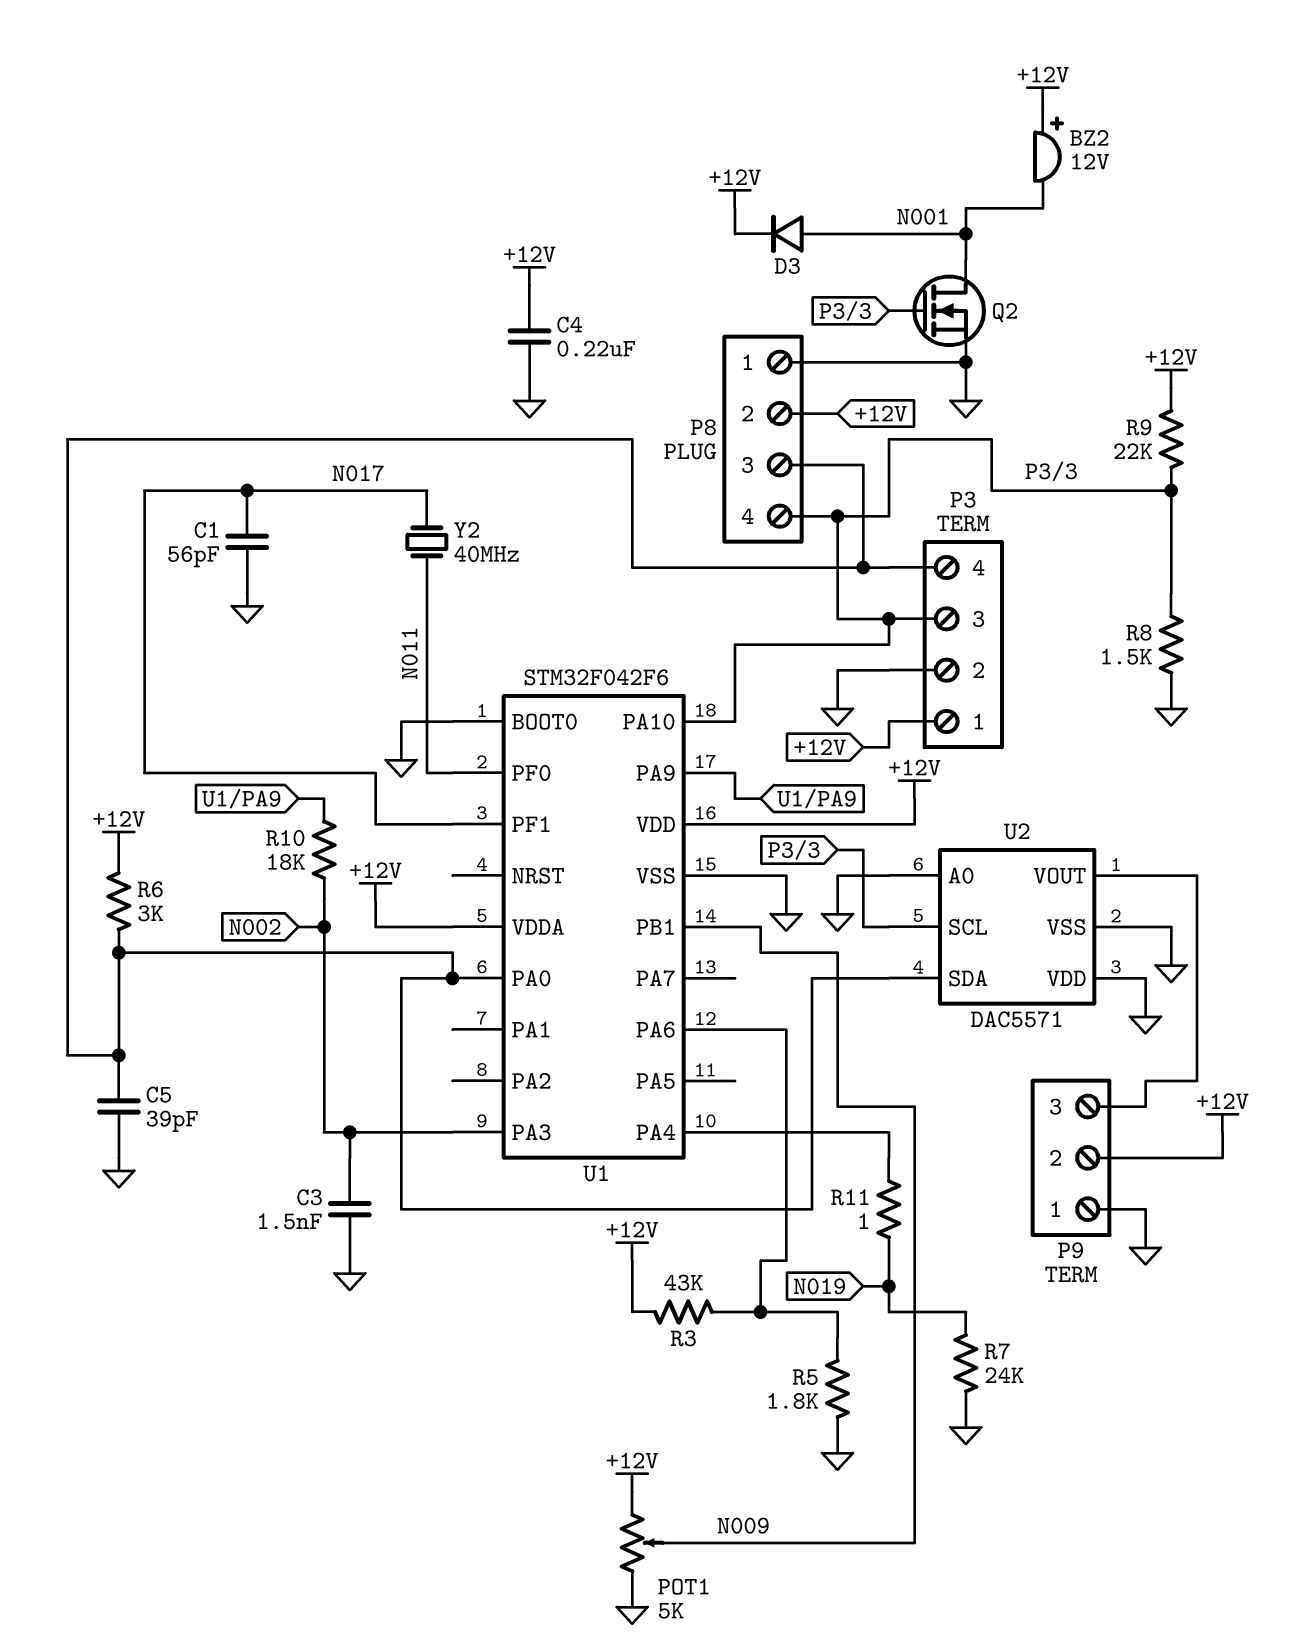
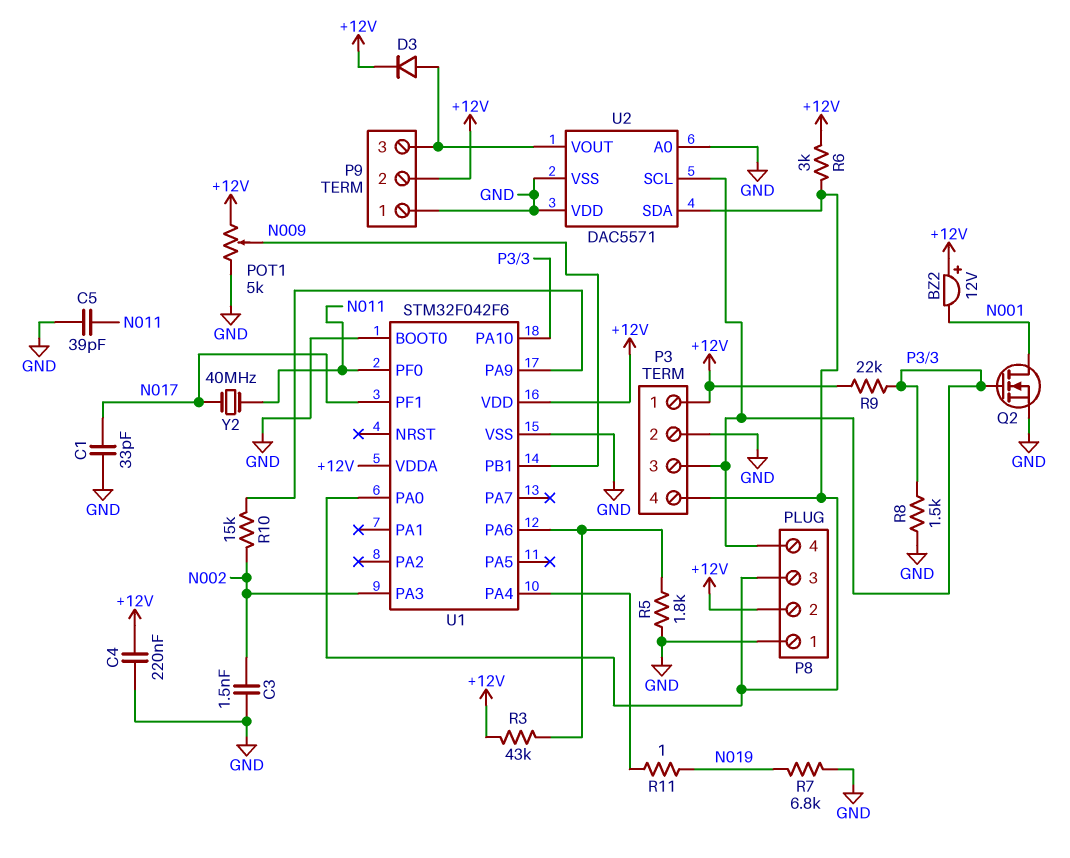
C1: 56pF (GND, N017) -> 33pF (GND, N017)
C5: 39pF (GND, P3/4) -> 39pF (GND, N011)
D3: diode (A N001, K +12V) -> diode (A P9/3, K +12V)
R7: 24k (GND, N019) -> 6.8k (GND, N019)
R10: 18k (N002, U1/PA9) -> 15k (N002, U1/PA9)

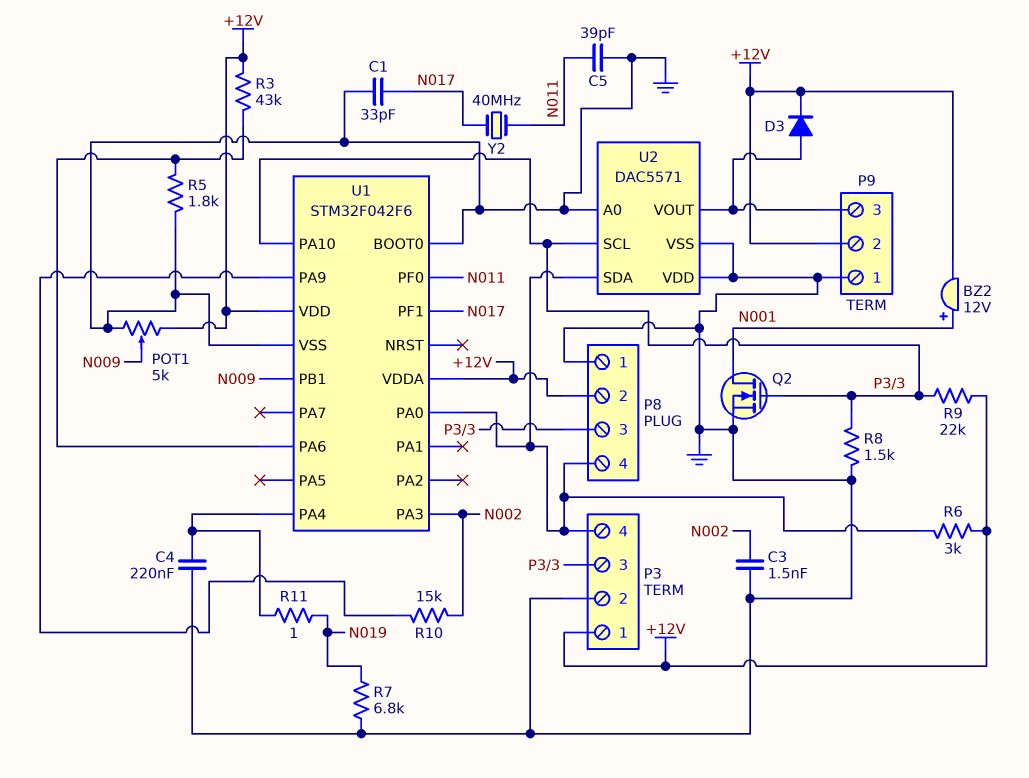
BZ2: buzzer 12V (plus +12V, minus N001) -> buzzer 12V (plus N001, minus +12V)
C4: 220nF (+12V, GND) -> 220nF (GND, U1/PA4)
P8 pin 3: P3/4 -> P3/3
P8 pin 4: P3/3 -> P3/4

